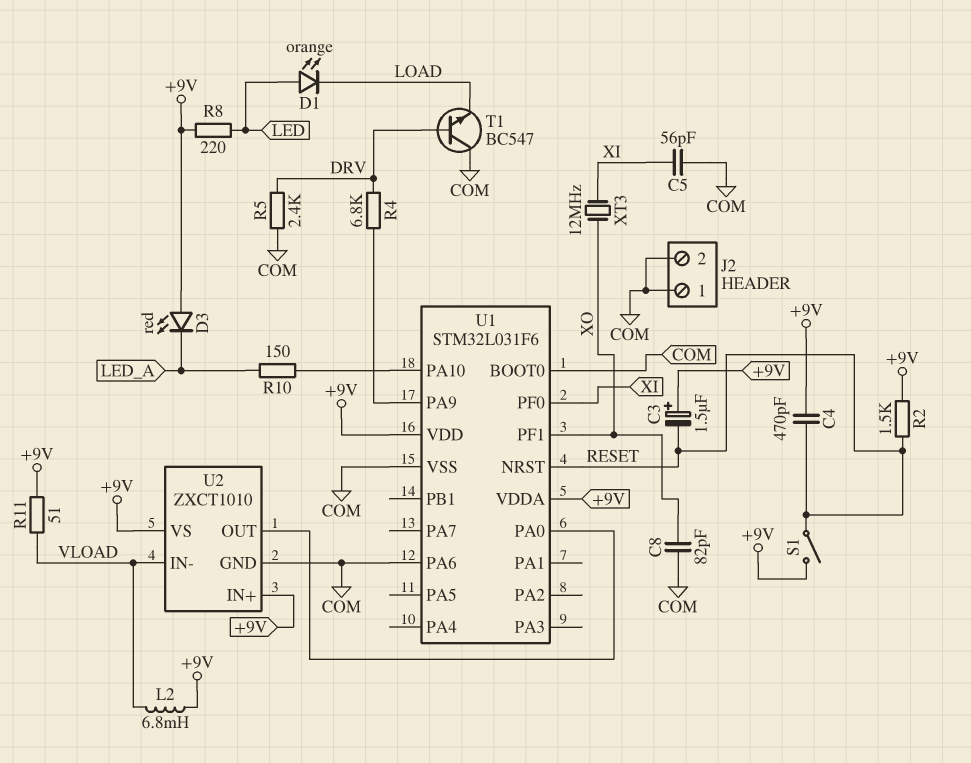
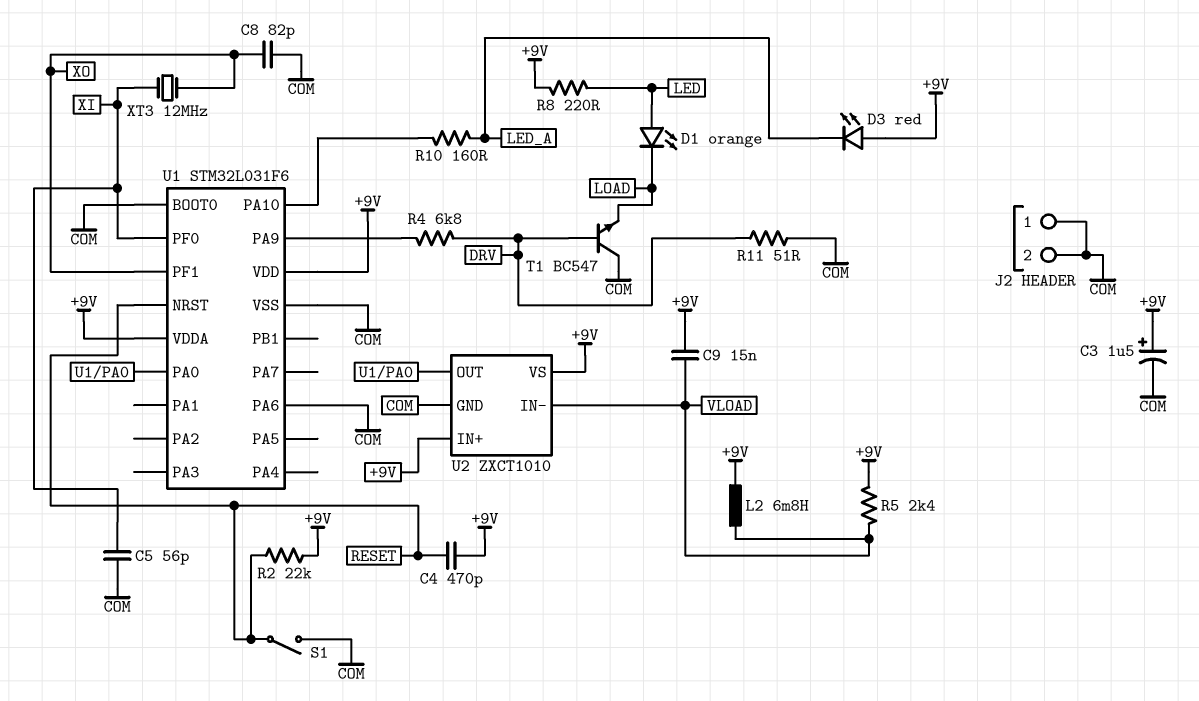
C3: 1.5uF (plus +9V, minus RESET) -> 1.5uF (plus +9V, minus COM)
C9: none -> 15nF (+9V, VLOAD)
R2: 1.5k (+9V, RESET) -> 22k (+9V, RESET)
R5: 2.4k (COM, DRV) -> 2.4k (+9V, VLOAD)
R10: 150 (LED_A, U1/PA10) -> 160 (LED_A, U1/PA10)
R11: 51 (+9V, VLOAD) -> 51 (COM, DRV)
S1: switch (+9V, RESET) -> switch (COM, RESET)

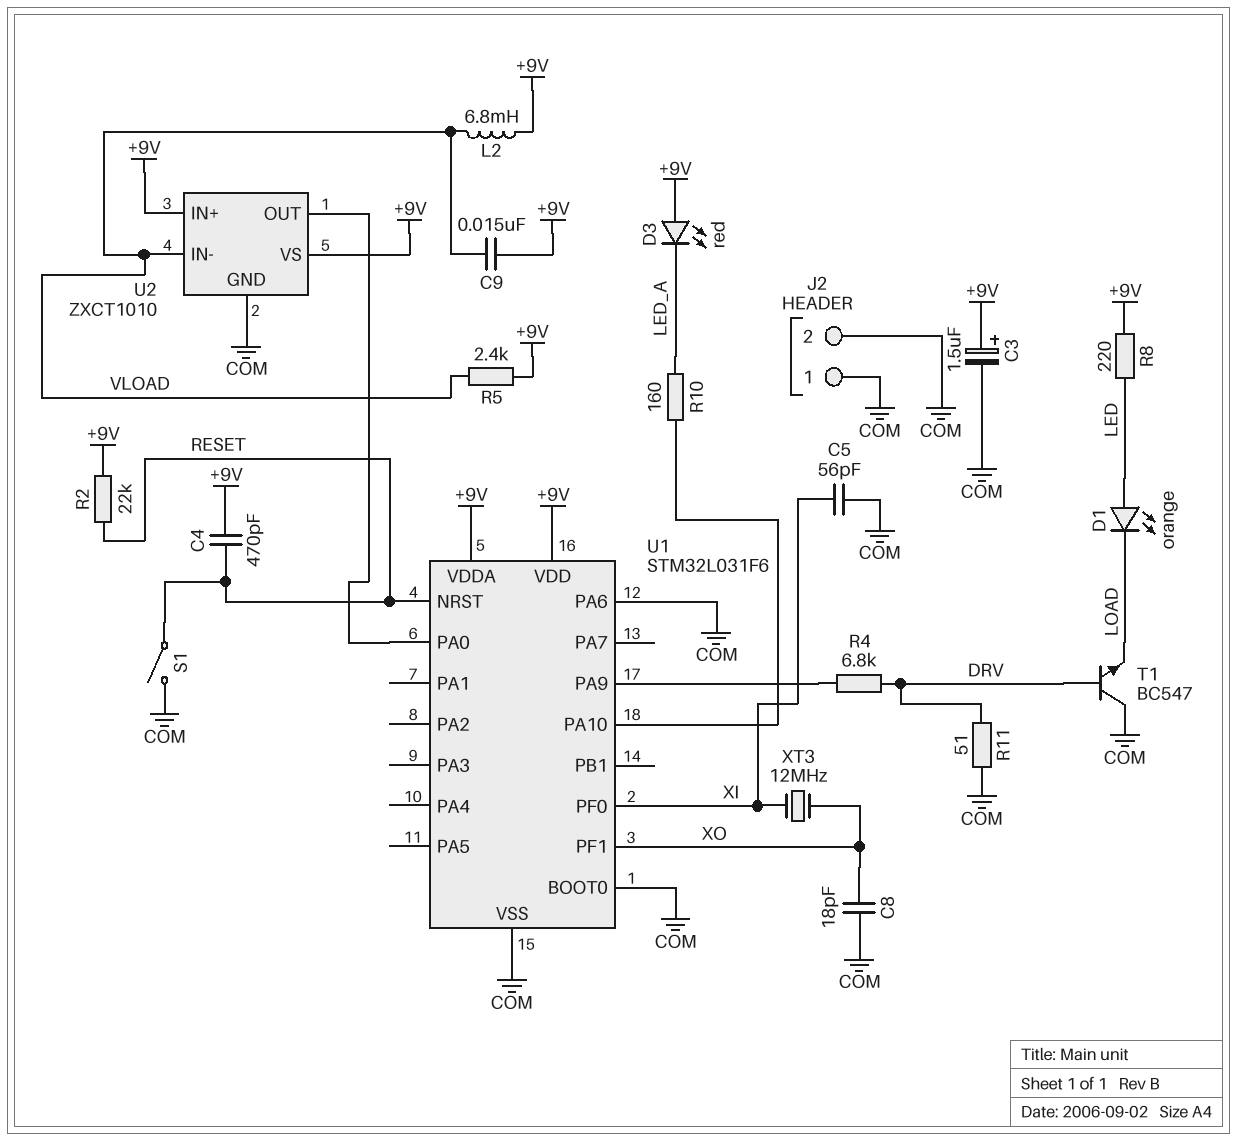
C8: 82pF (COM, XO) -> 18pF (COM, XO)

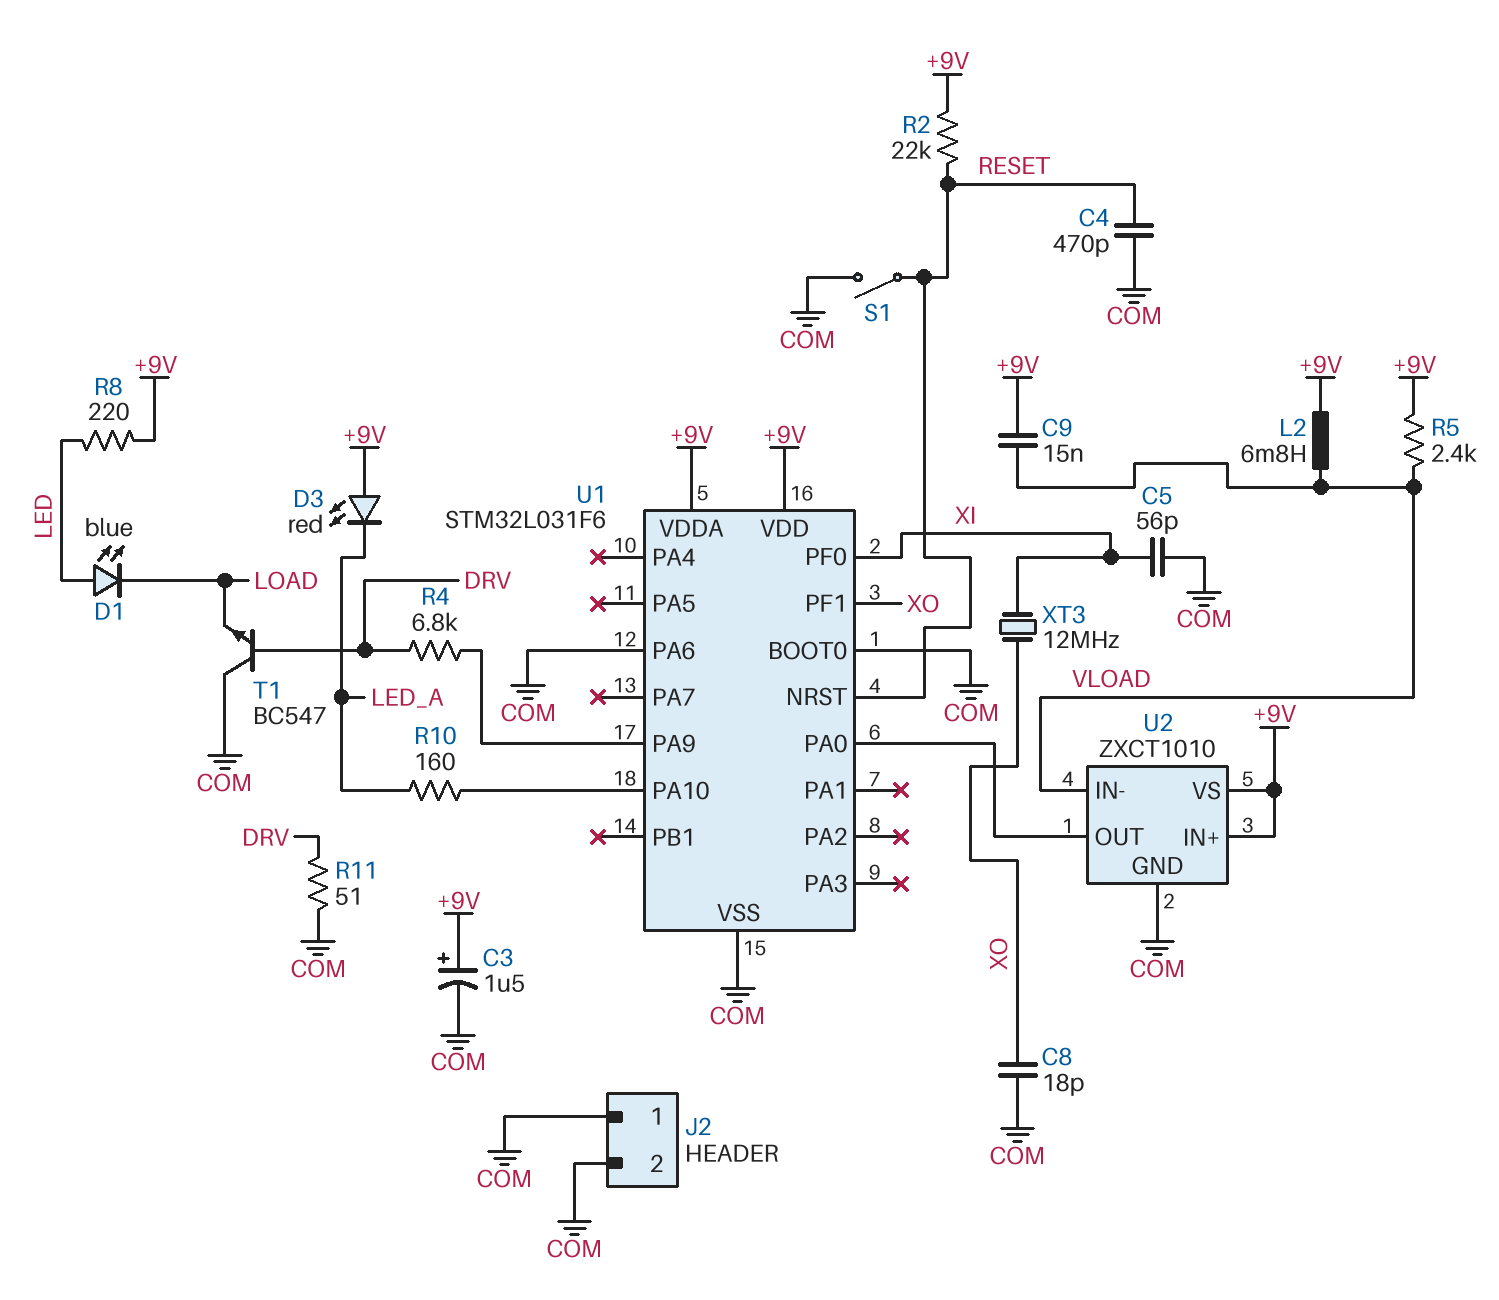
C4: 470pF (+9V, RESET) -> 470pF (COM, RESET)
D1: LED orange (A LED, K LOAD) -> LED blue (A LED, K LOAD)

